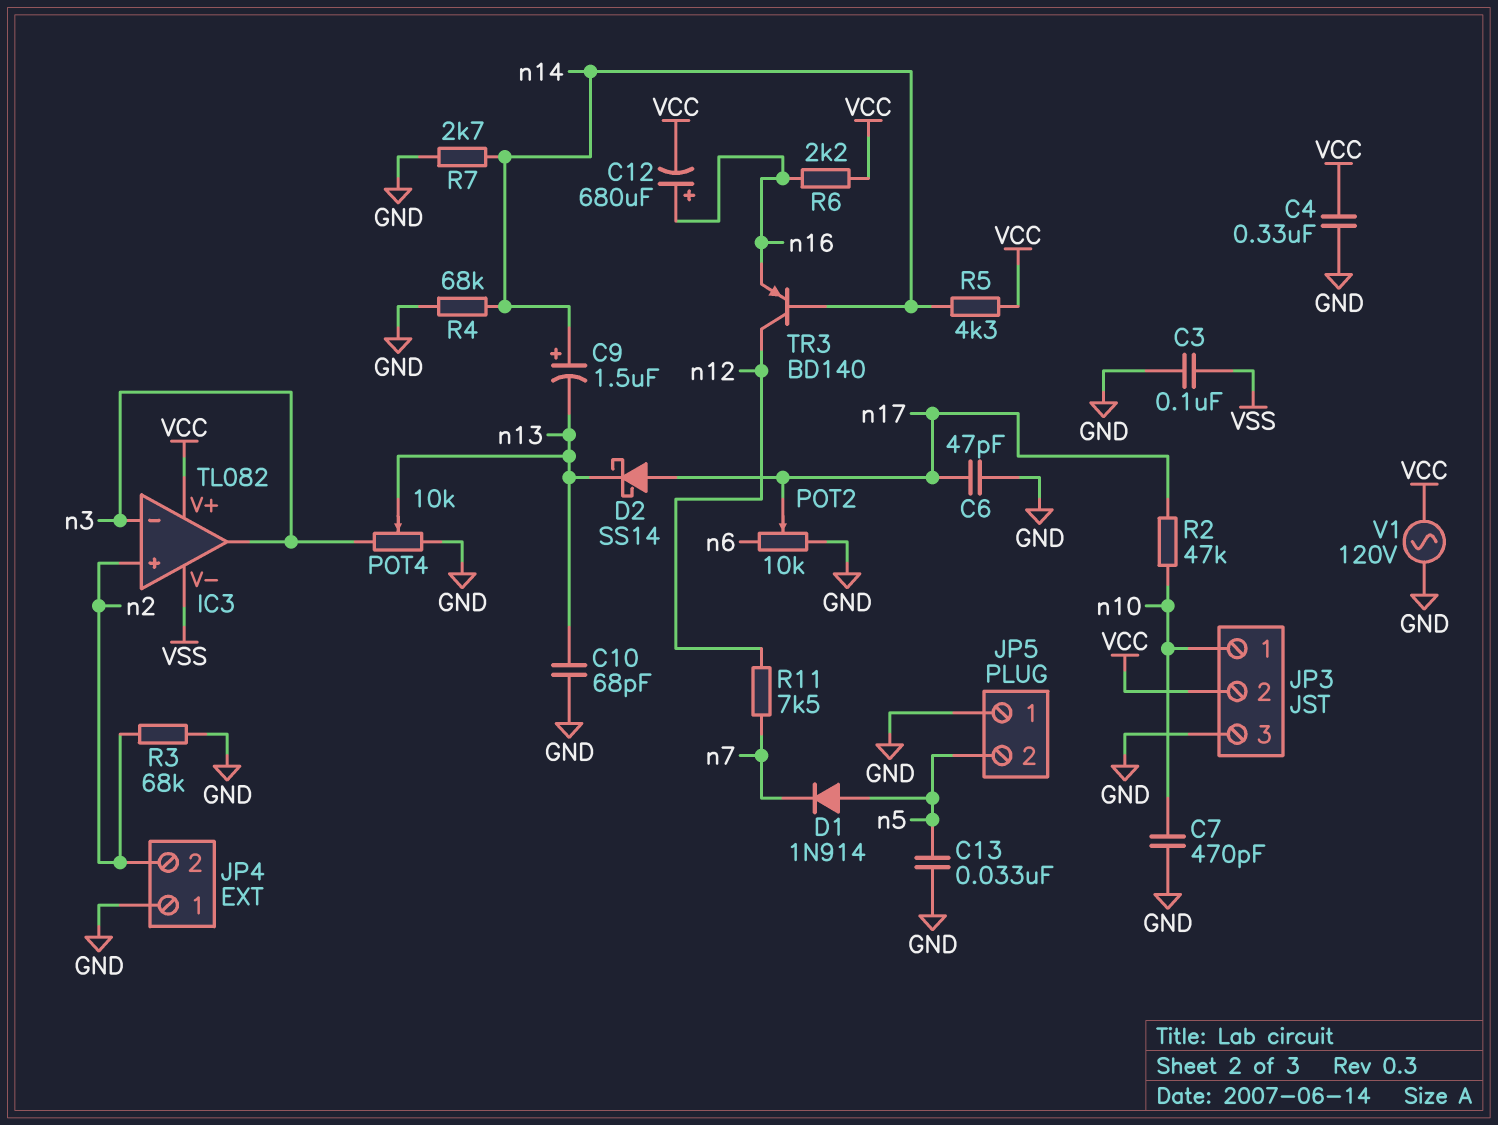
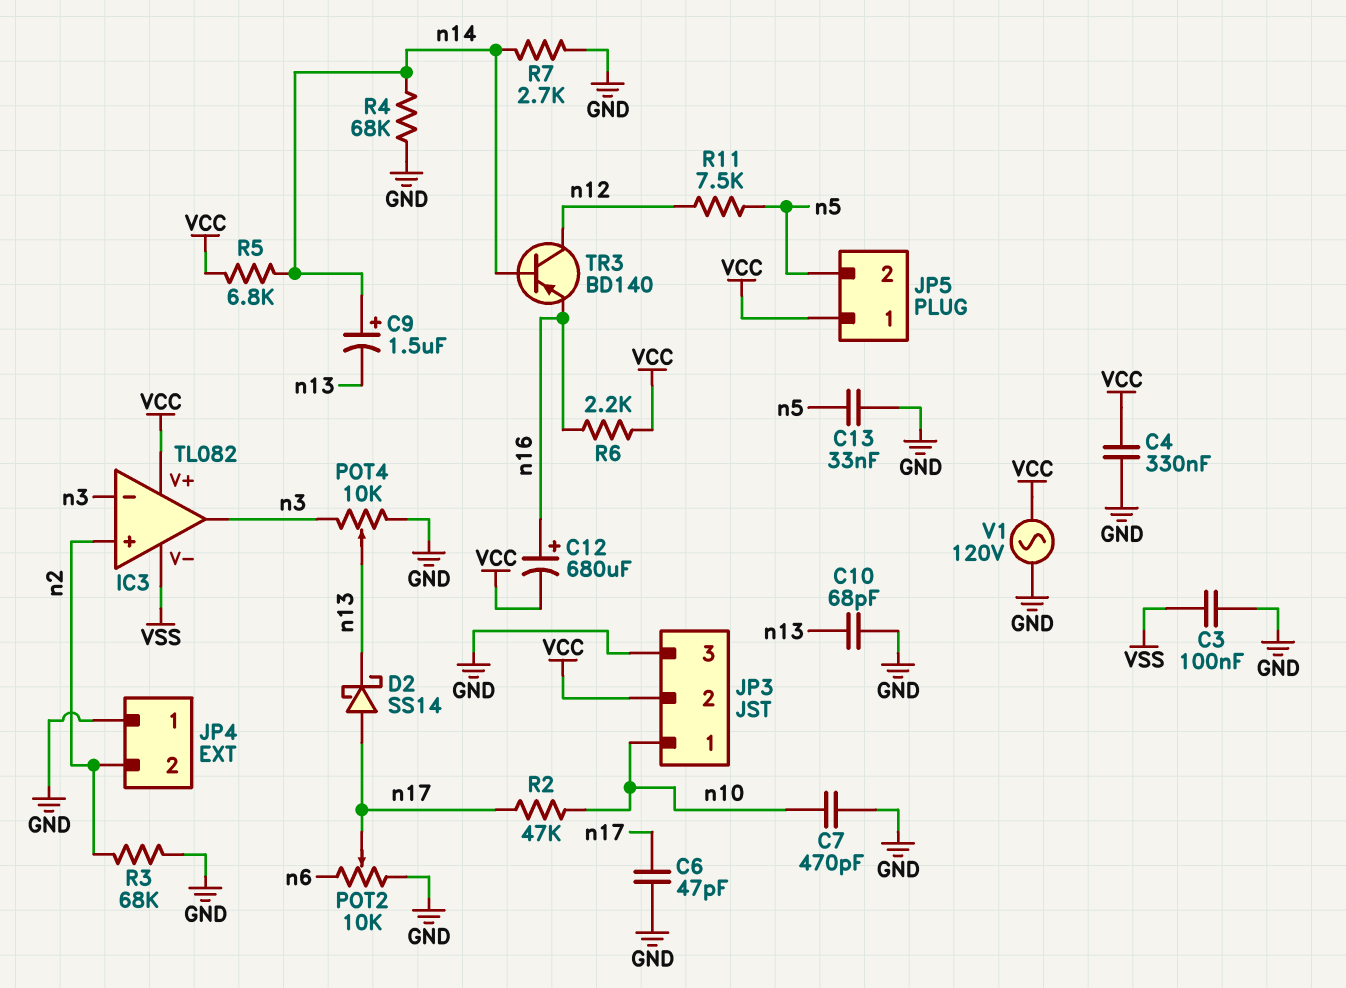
D1: diode 1N914 (A n5, K n7) -> none
JP5 pin 1: GND -> VCC
R5: 4.3k (VCC, n14) -> 6.8k (VCC, n14)
R11: 7.5k (n7, n12) -> 7.5k (n5, n12)

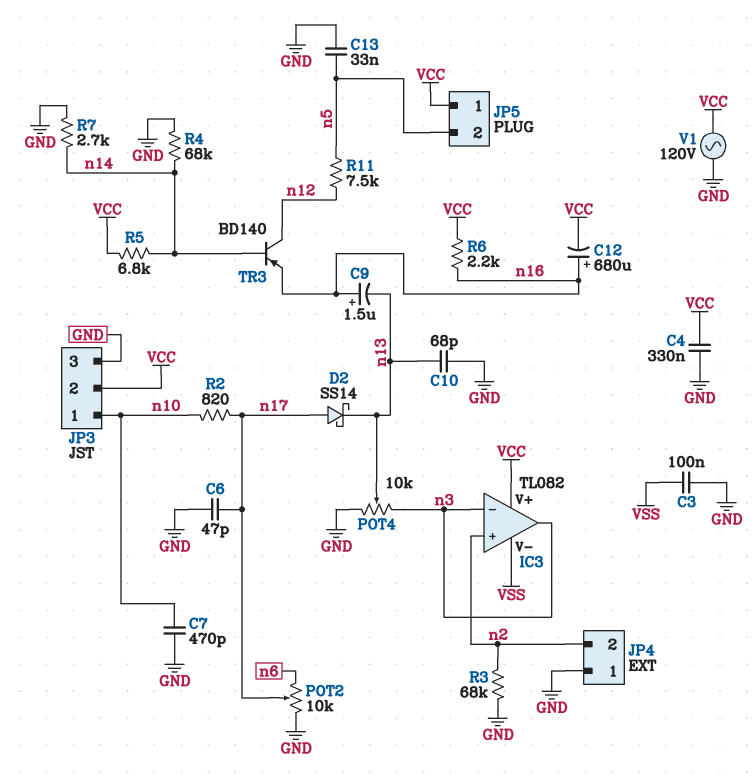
C9: 1.5uF (plus n14, minus n13) -> 1.5uF (plus n16, minus n13)
R2: 47k (n10, n17) -> 820 (n10, n17)

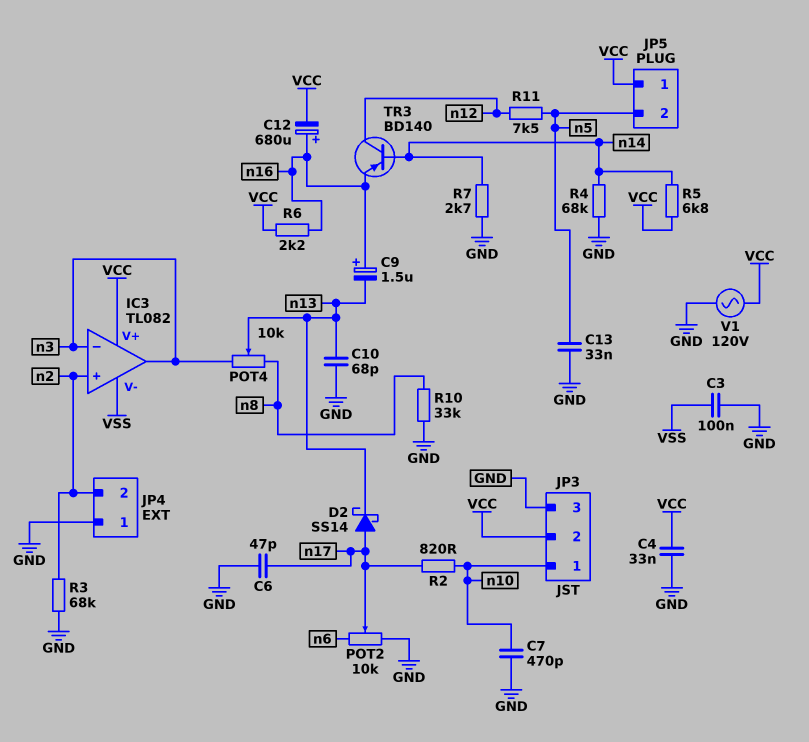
C4: 330nF (GND, VCC) -> 33nF (GND, VCC)
POT4: 10k (GND, n3, wiper n13) -> 10k (n3, n8, wiper n13)
R10: none -> 33k (GND, n8)

